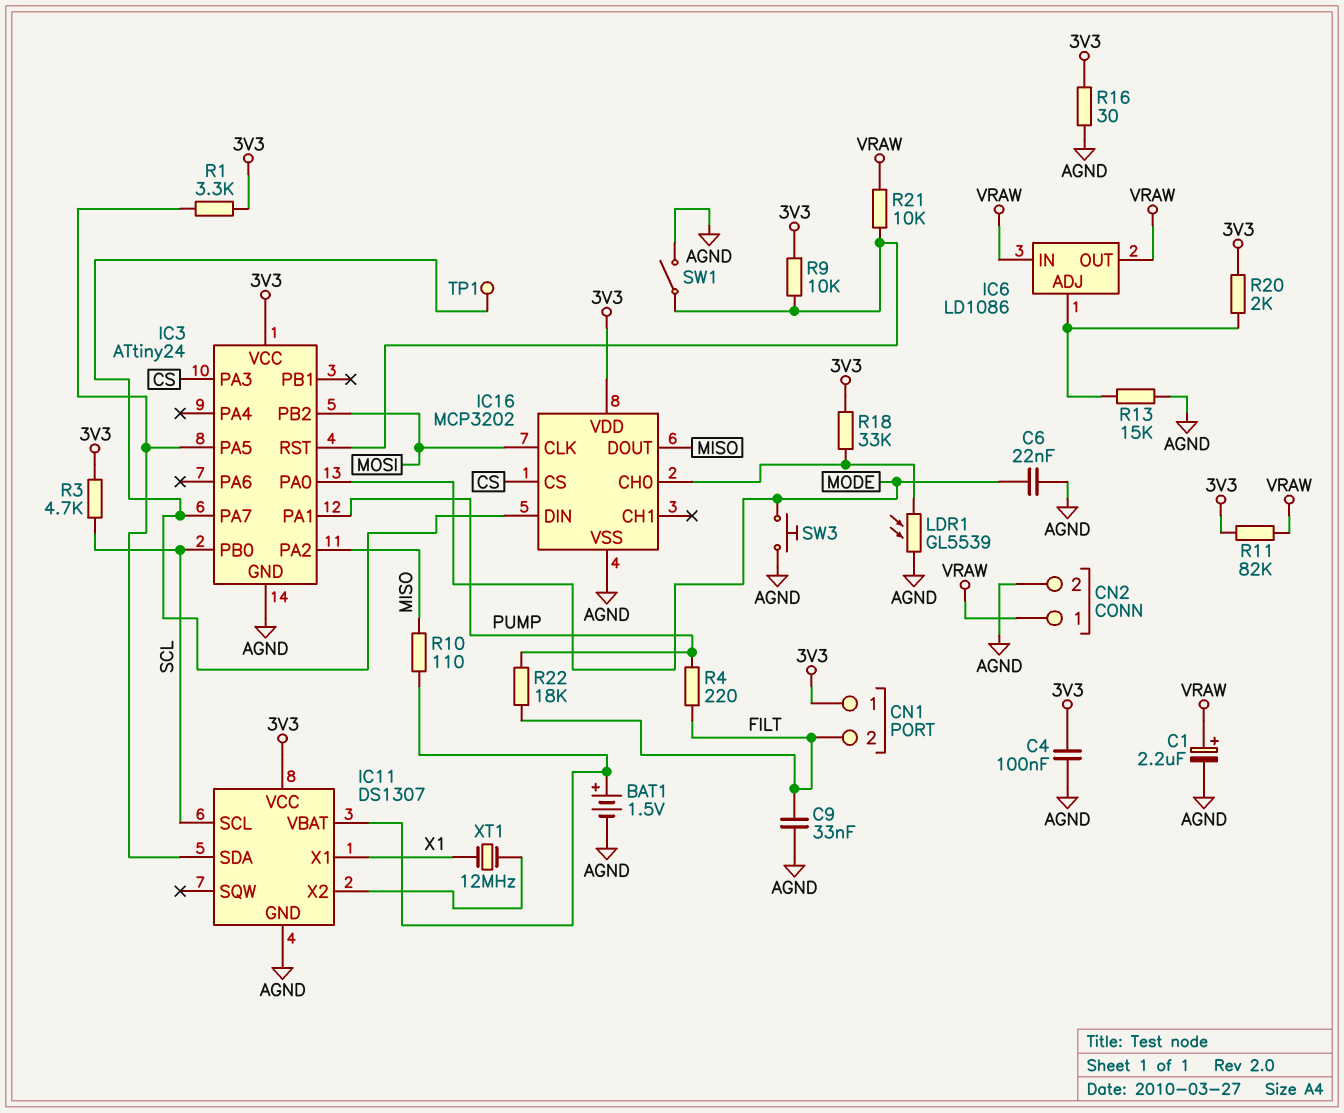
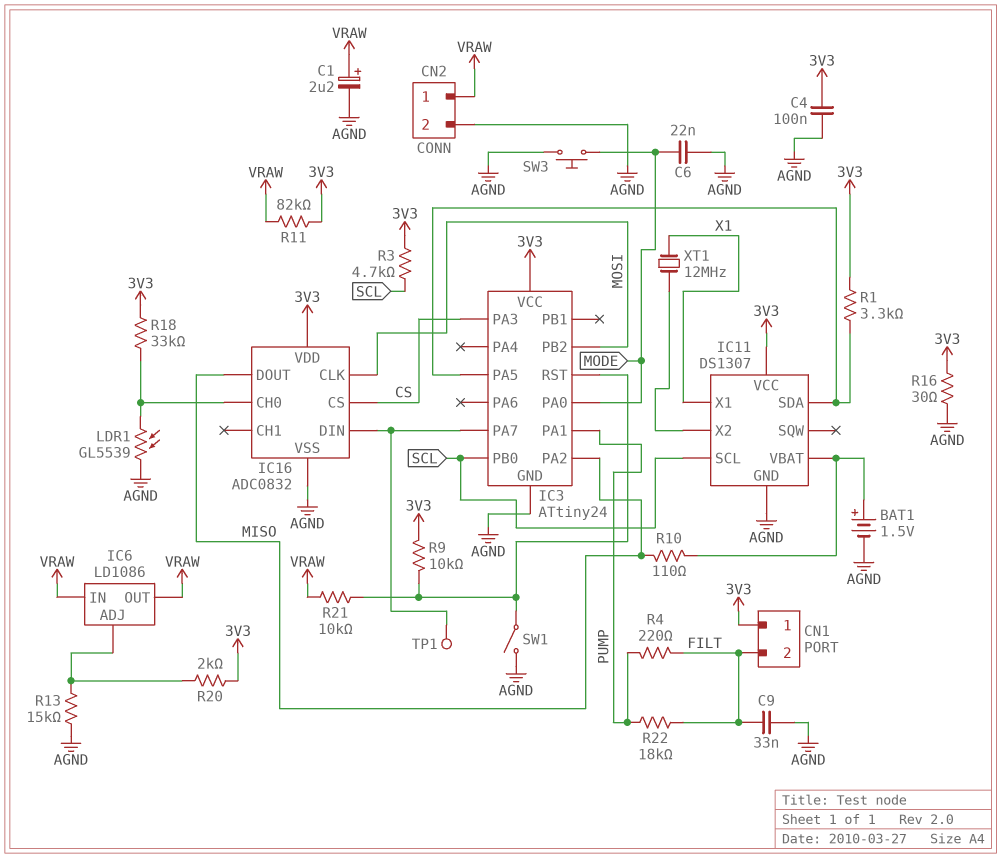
IC16: MCP3202 -> ADC0832

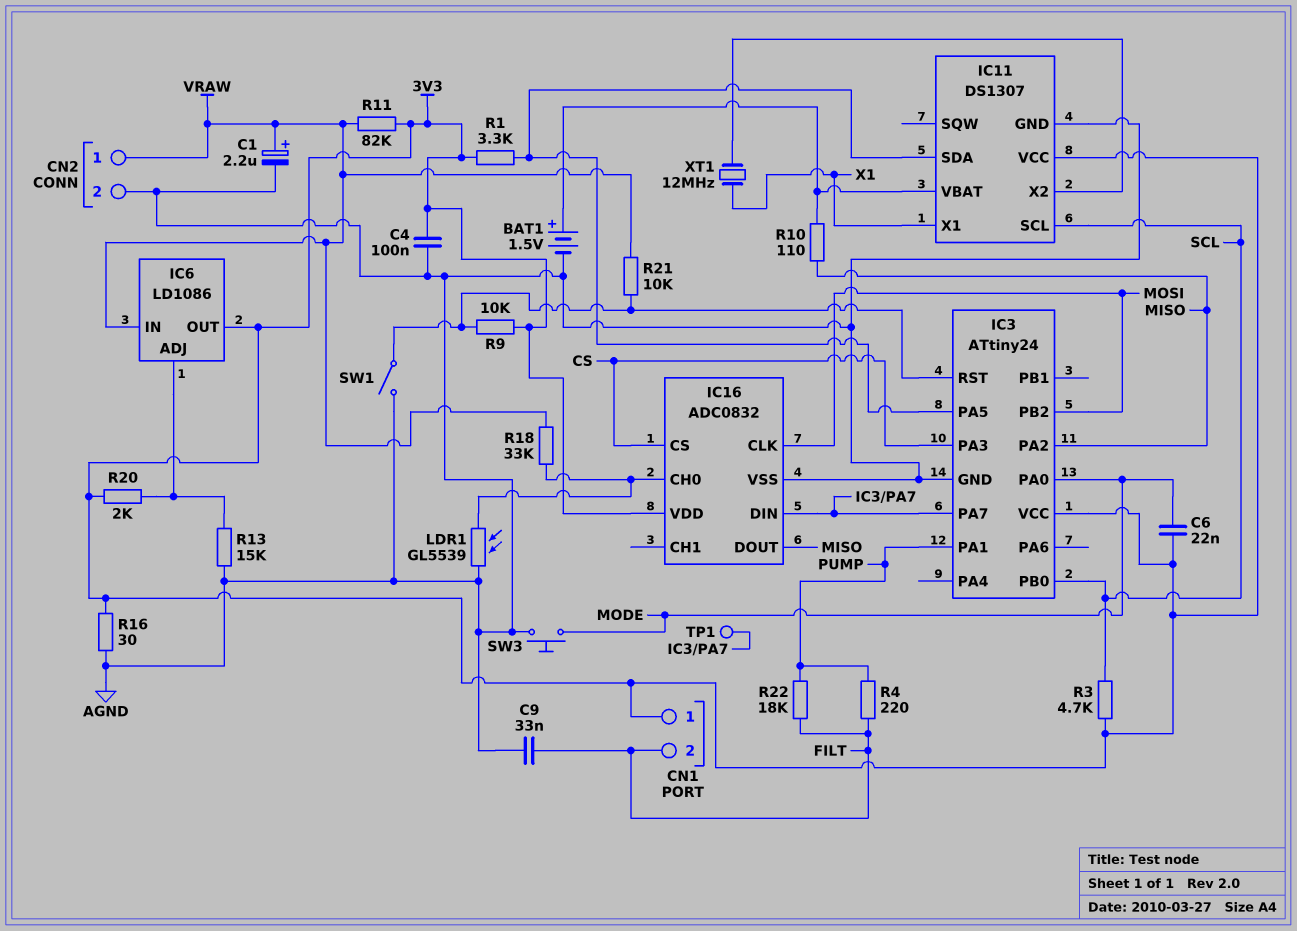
C6: 22nF (AGND, MODE) -> 22nF (3V3, MODE)
IC6 pin OUT: VRAW -> 3V3
R18: 33k (3V3, IC16/CH0) -> 33k (IC16/CH0, VRAW)

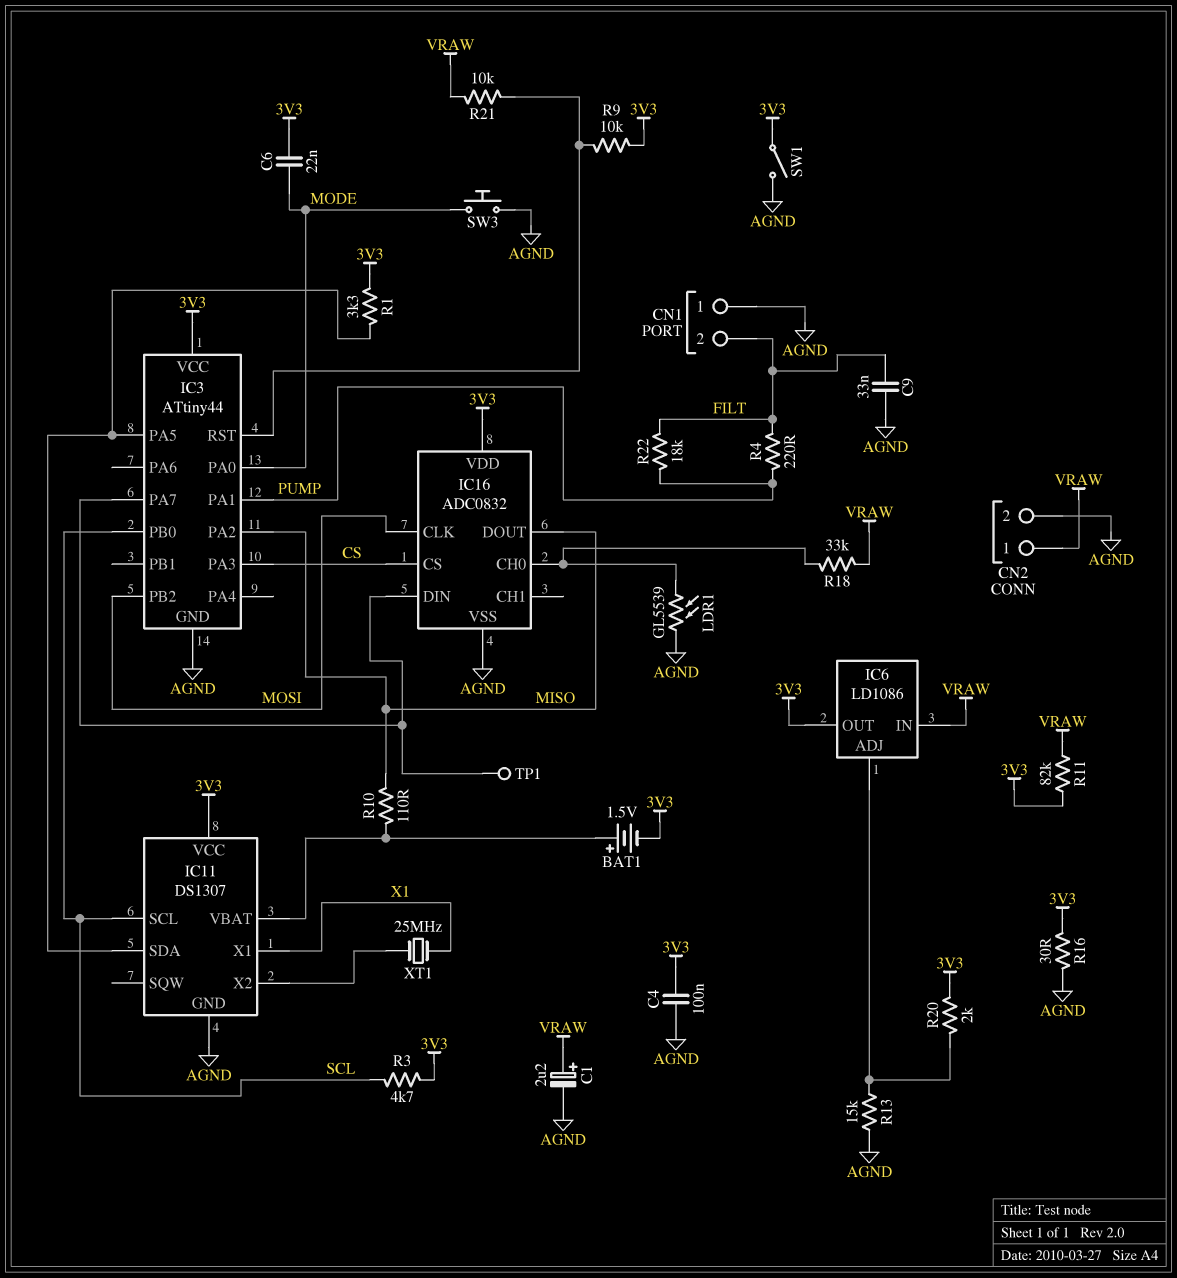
BAT1: 1.5V (plus IC11/VBAT, minus AGND) -> 1.5V (plus IC11/VBAT, minus 3V3)
CN1 pin 1: 3V3 -> AGND
IC3: ATtiny24 -> ATtiny44
SW1: switch (AGND, IC3/RST) -> switch (3V3, AGND)
XT1: 12MHz (IC11/X2, X1) -> 25MHz (IC11/X2, X1)

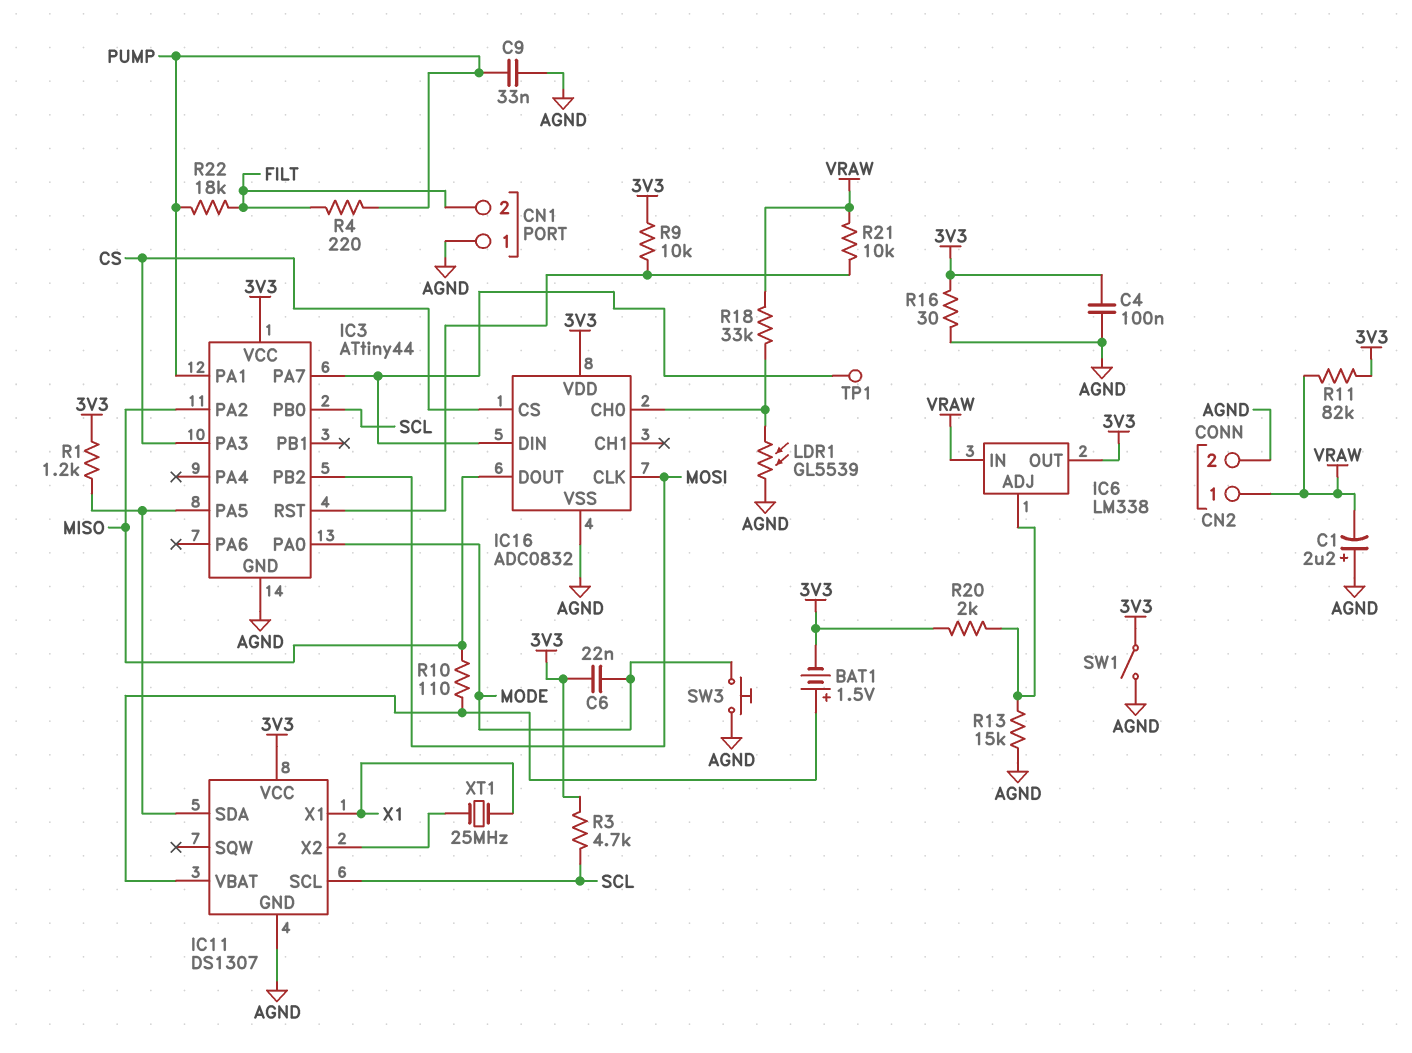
C1: 2.2uF (plus VRAW, minus AGND) -> 2.2uF (plus AGND, minus VRAW)
C9: 33nF (AGND, FILT) -> 33nF (AGND, PUMP)
IC6: LD1086 -> LM338
R1: 3.3k (3V3, IC3/PA5) -> 1.2k (3V3, IC3/PA5)

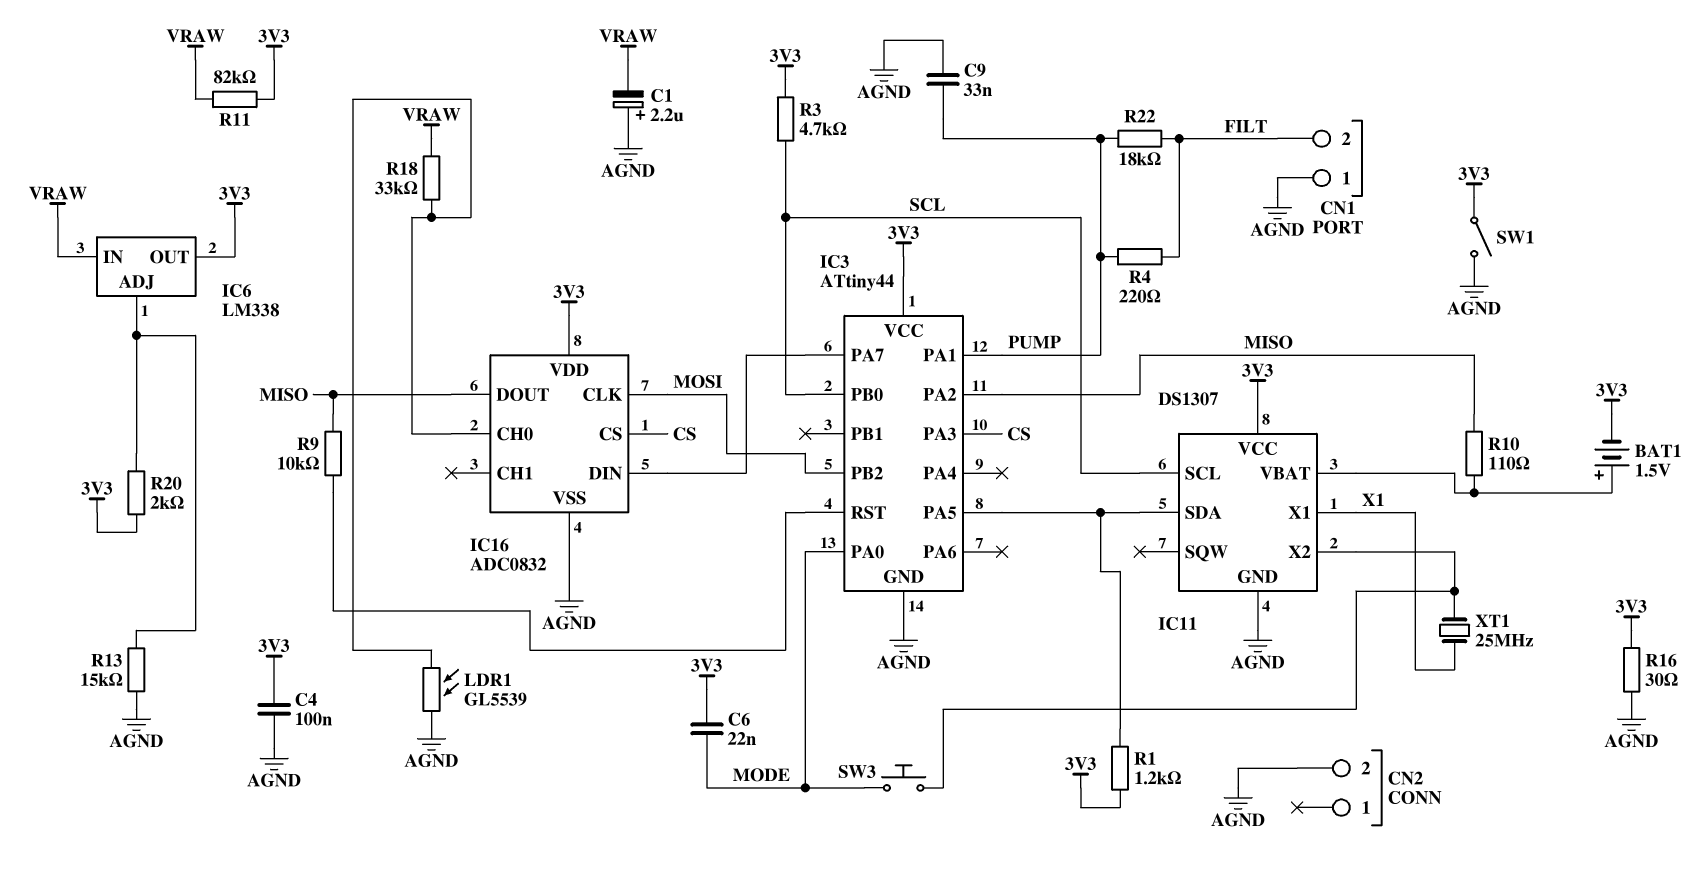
CN2 pin 1: VRAW -> none
R9: 10k (3V3, IC3/RST) -> 10k (IC3/RST, MISO)
R21: 10k (IC3/RST, VRAW) -> none
SW3: button (AGND, MODE) -> button (IC11/X2, MODE)
TP1: test point (IC3/PA7) -> none

